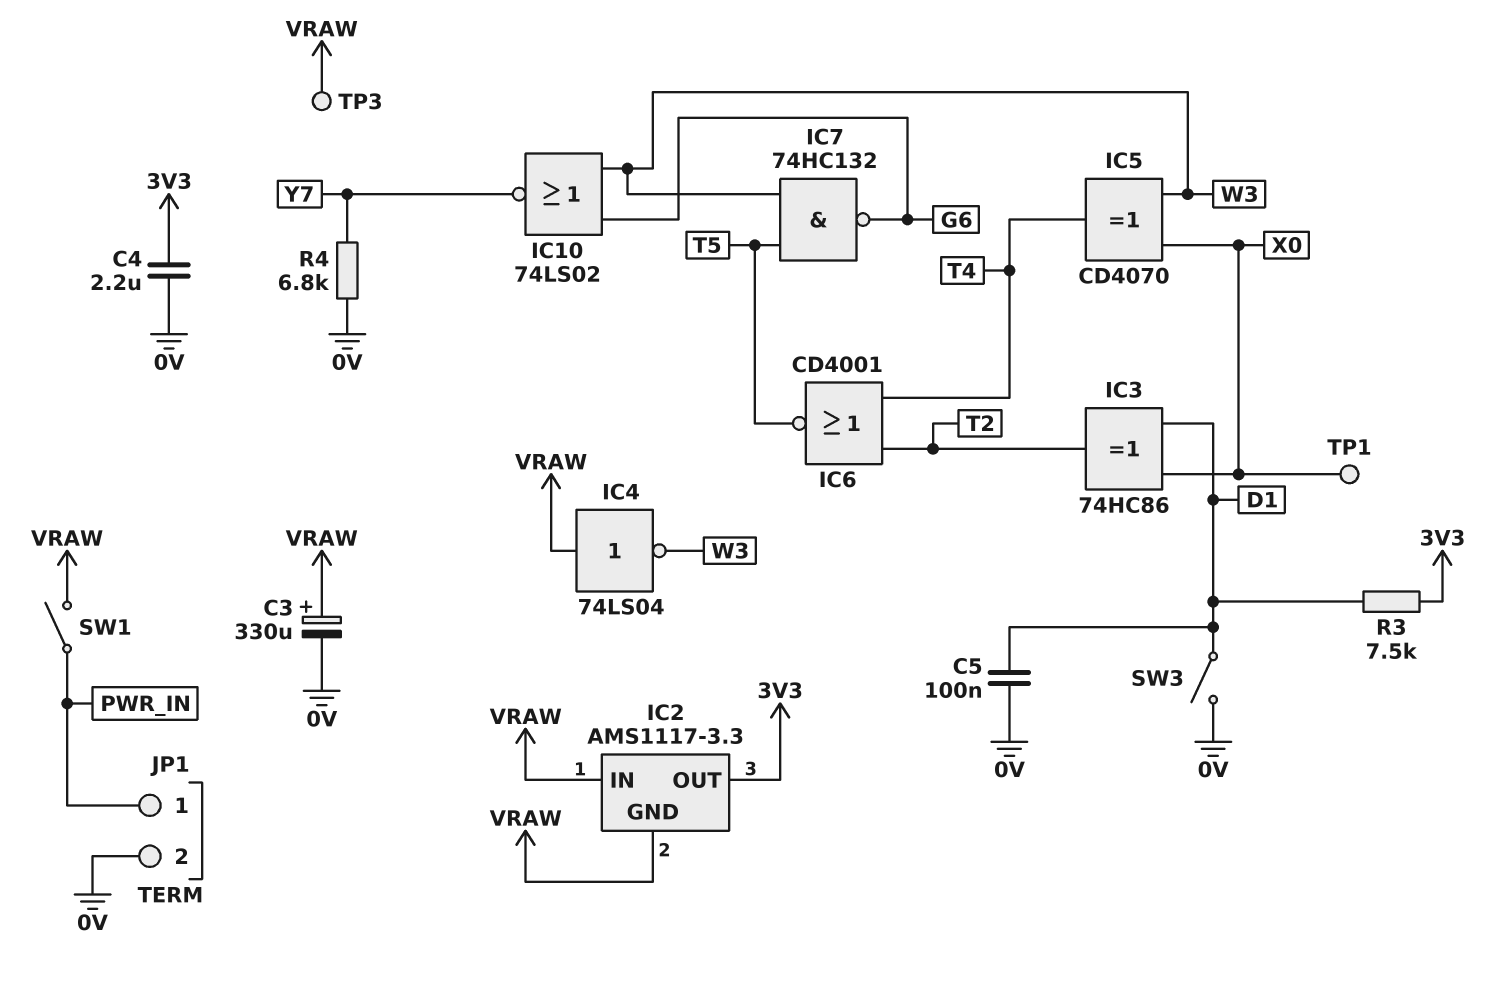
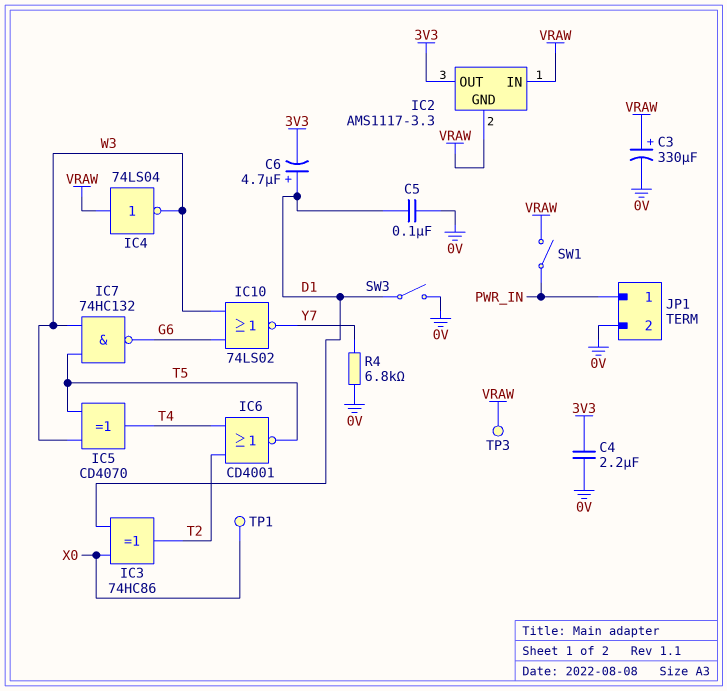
C6: none -> 4.7uF (plus D1, minus 3V3)
IC5: XOR CD4070 (in W3, in X0, out T4) -> XOR CD4070 (in T5, in W3, out T4)
R3: 7.5k (3V3, D1) -> none

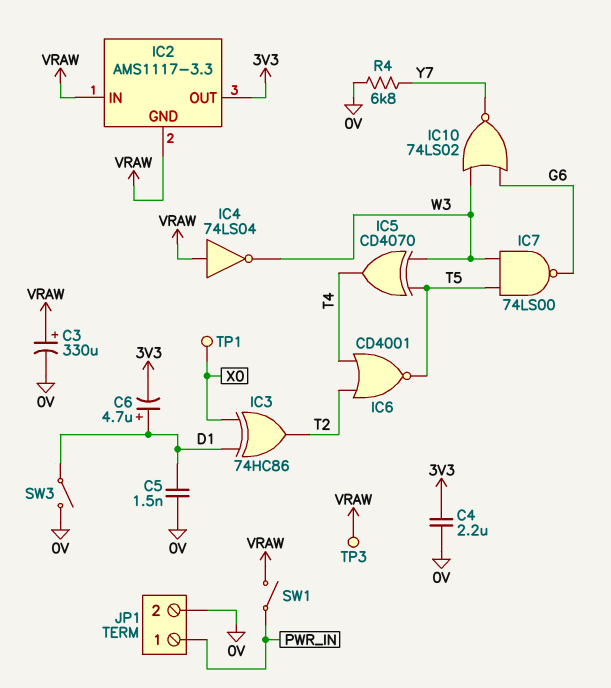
C5: 100nF (0V, D1) -> 1.5nF (0V, D1)
IC7: NAND 74HC132 (in T5, in W3, out G6) -> NAND 74LS00 (in T5, in W3, out G6)

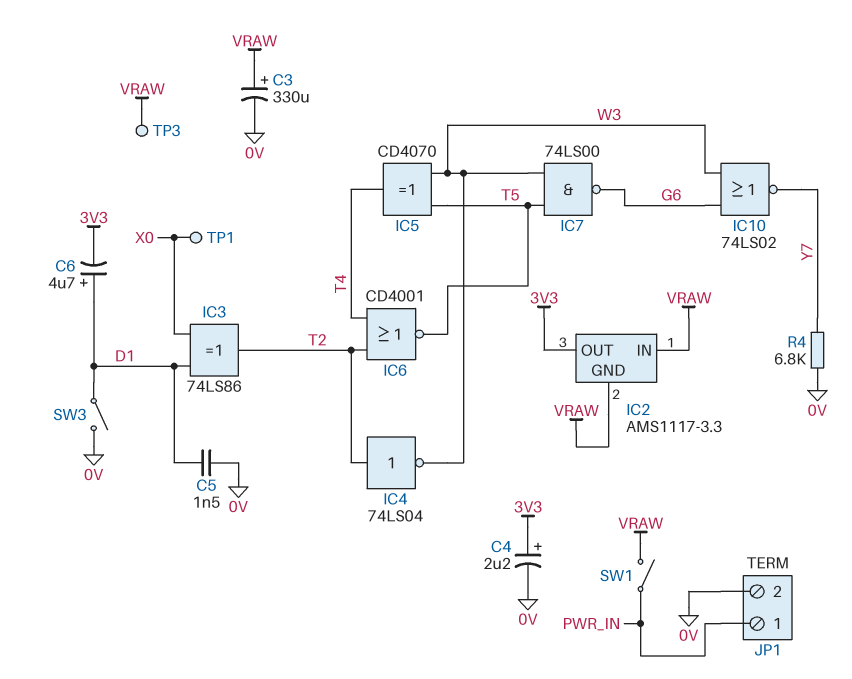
C4: 2.2uF (0V, 3V3) -> 2.2uF (plus 3V3, minus 0V)
IC3: XOR 74HC86 (in D1, in X0, out T2) -> XOR 74LS86 (in D1, in X0, out T2)
IC4: NOT 74LS04 (in VRAW, out W3) -> NOT 74LS04 (in T2, out W3)

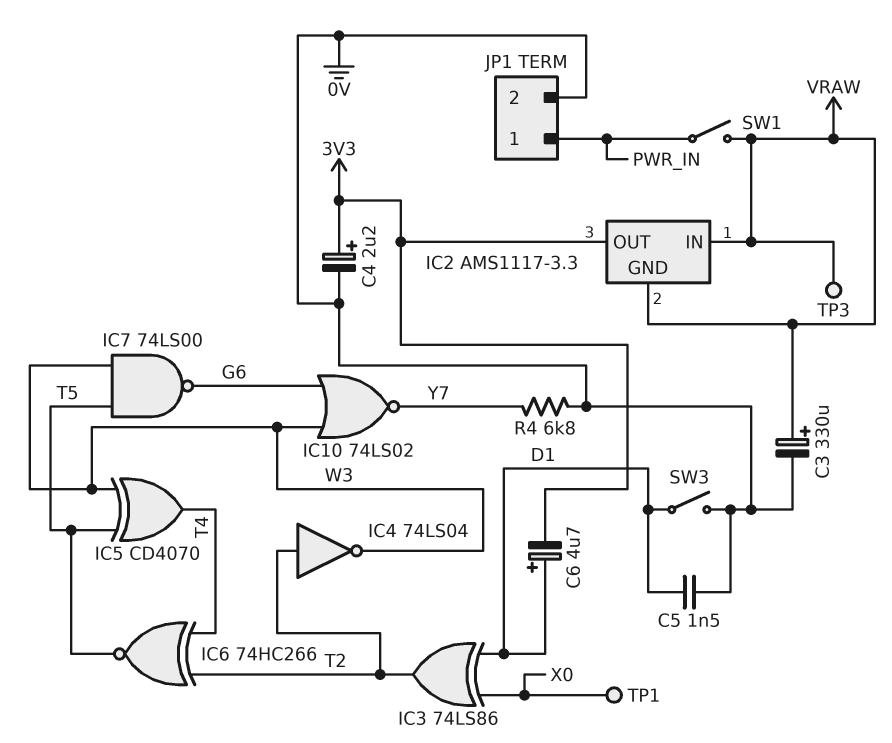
IC6: NOR CD4001 (in T2, in T4, out T5) -> XNOR 74HC266 (in T2, in T4, out T5)

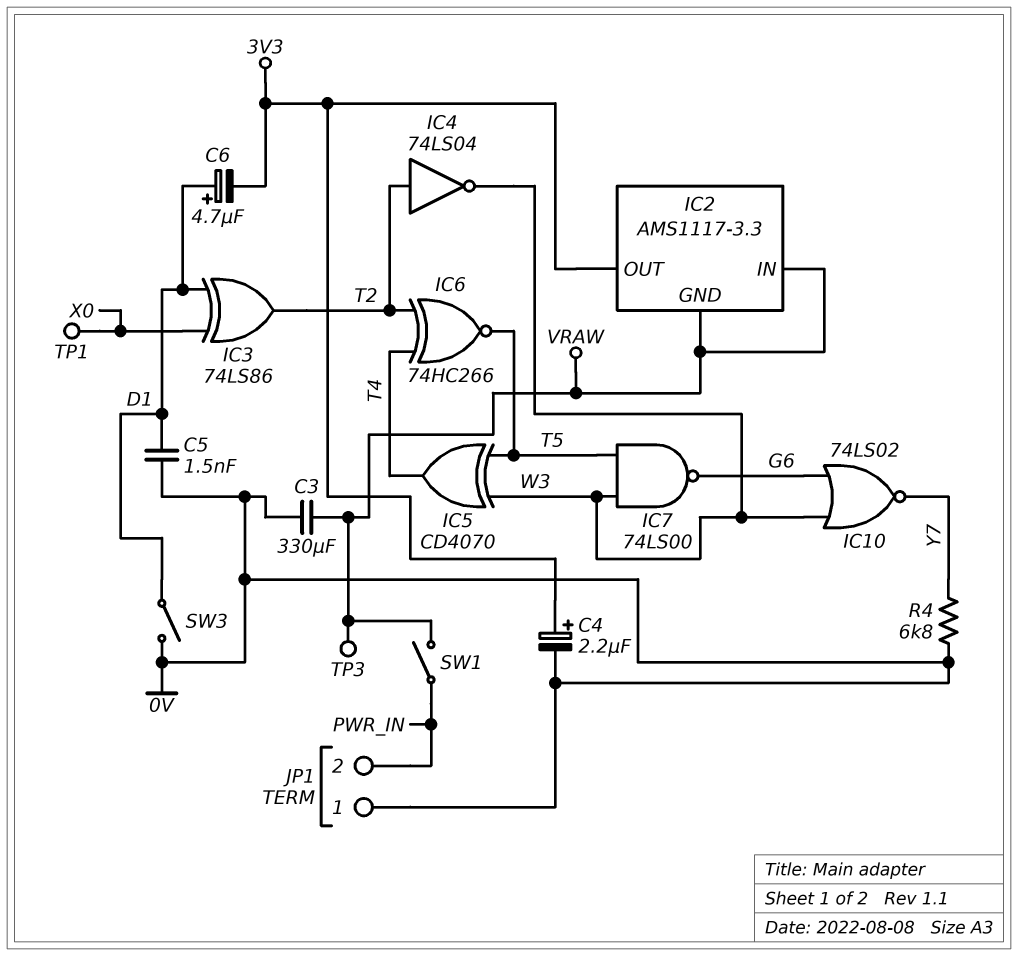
C3: 330uF (plus VRAW, minus 0V) -> 330uF (0V, VRAW)
JP1 pin 1: PWR_IN -> 0V
JP1 pin 2: 0V -> PWR_IN

